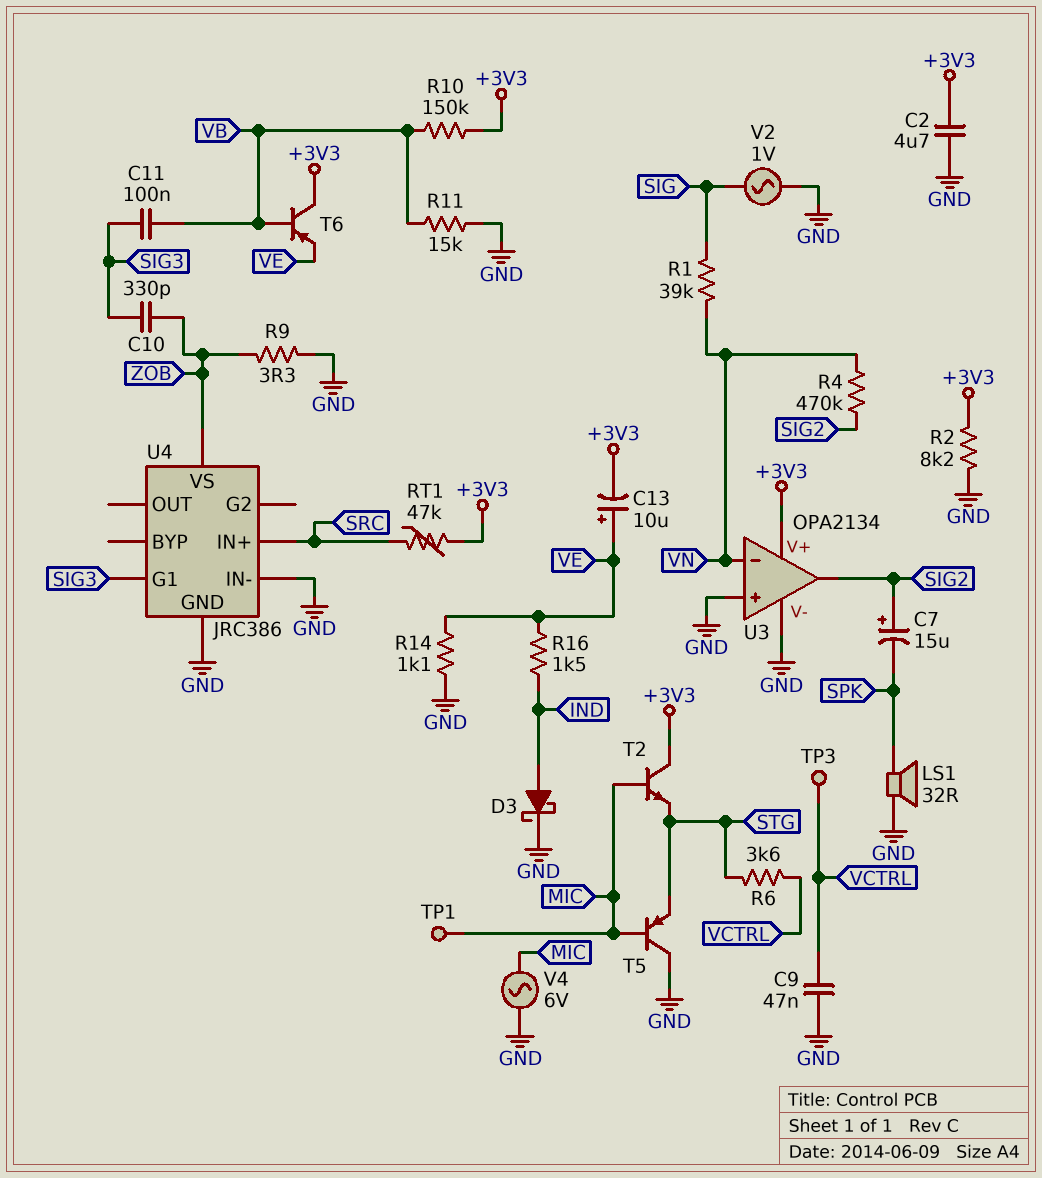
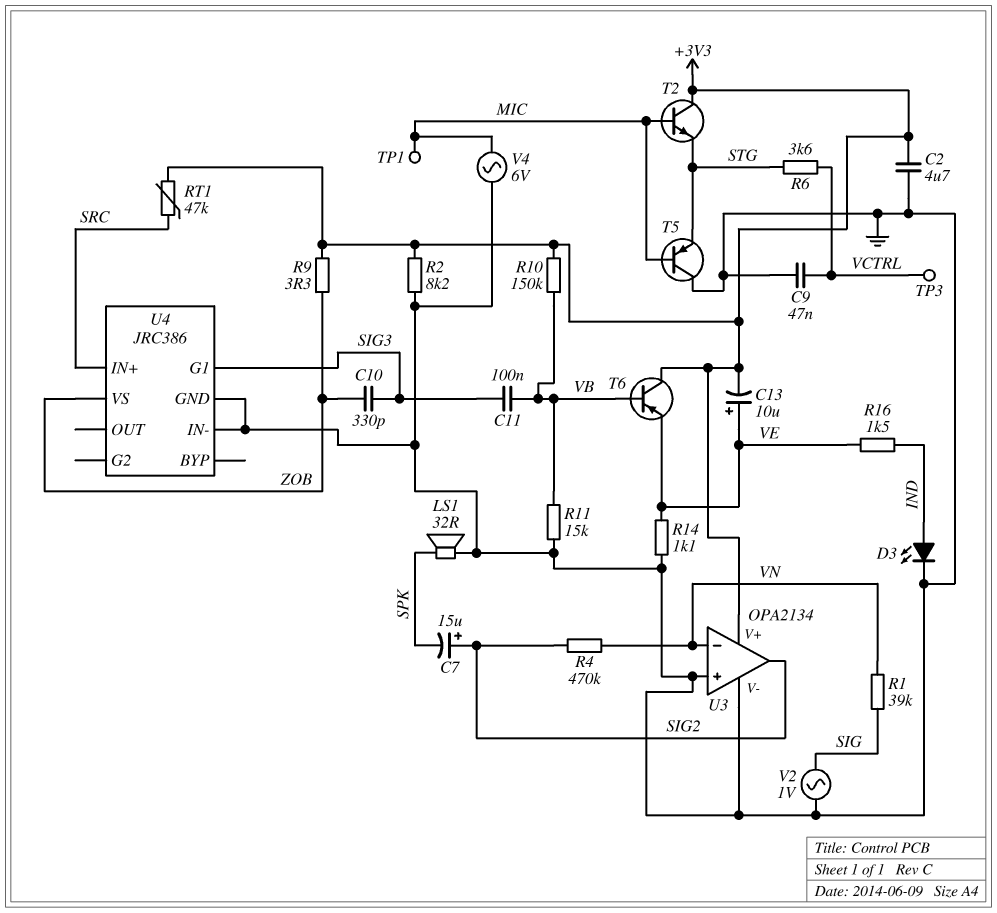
D3: schottky (A IND, K GND) -> LED (A IND, K GND)
R9: 3.3 (GND, ZOB) -> 3.3 (+3V3, ZOB)

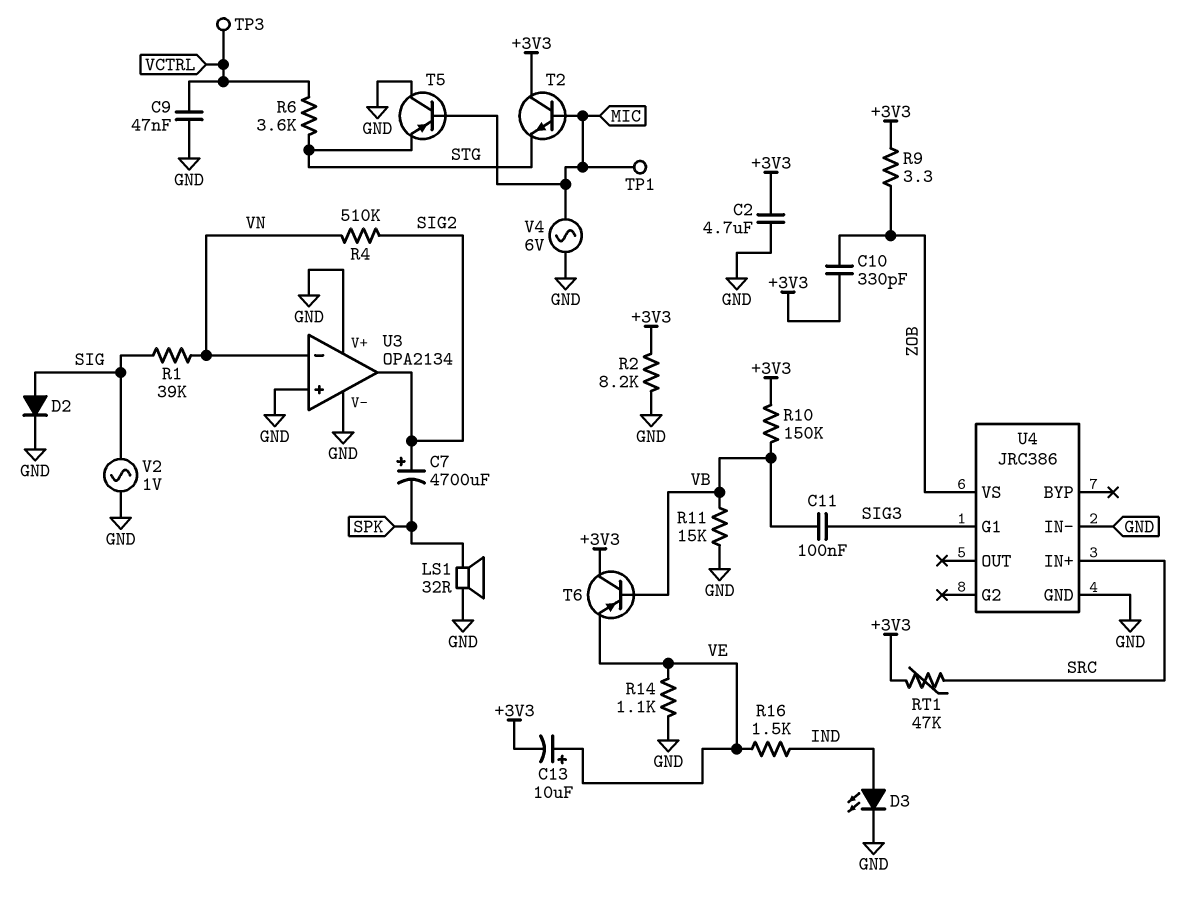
C7: 15uF (plus SIG2, minus SPK) -> 4700uF (plus SIG2, minus SPK)
C10: 330pF (SIG3, ZOB) -> 330pF (+3V3, ZOB)
D2: none -> diode (A SIG, K GND)
R4: 470k (SIG2, VN) -> 510k (SIG2, VN)
U3 pin V+: +3V3 -> GND

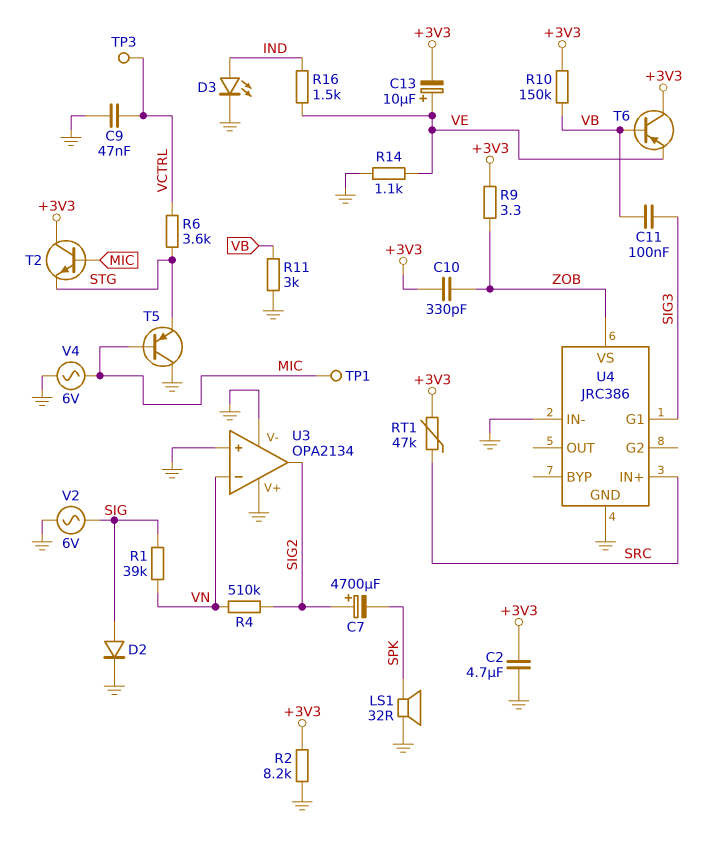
R11: 15k (GND, VB) -> 3k (GND, VB)
V2: AC 1V (GND, SIG) -> AC 6V (GND, SIG)

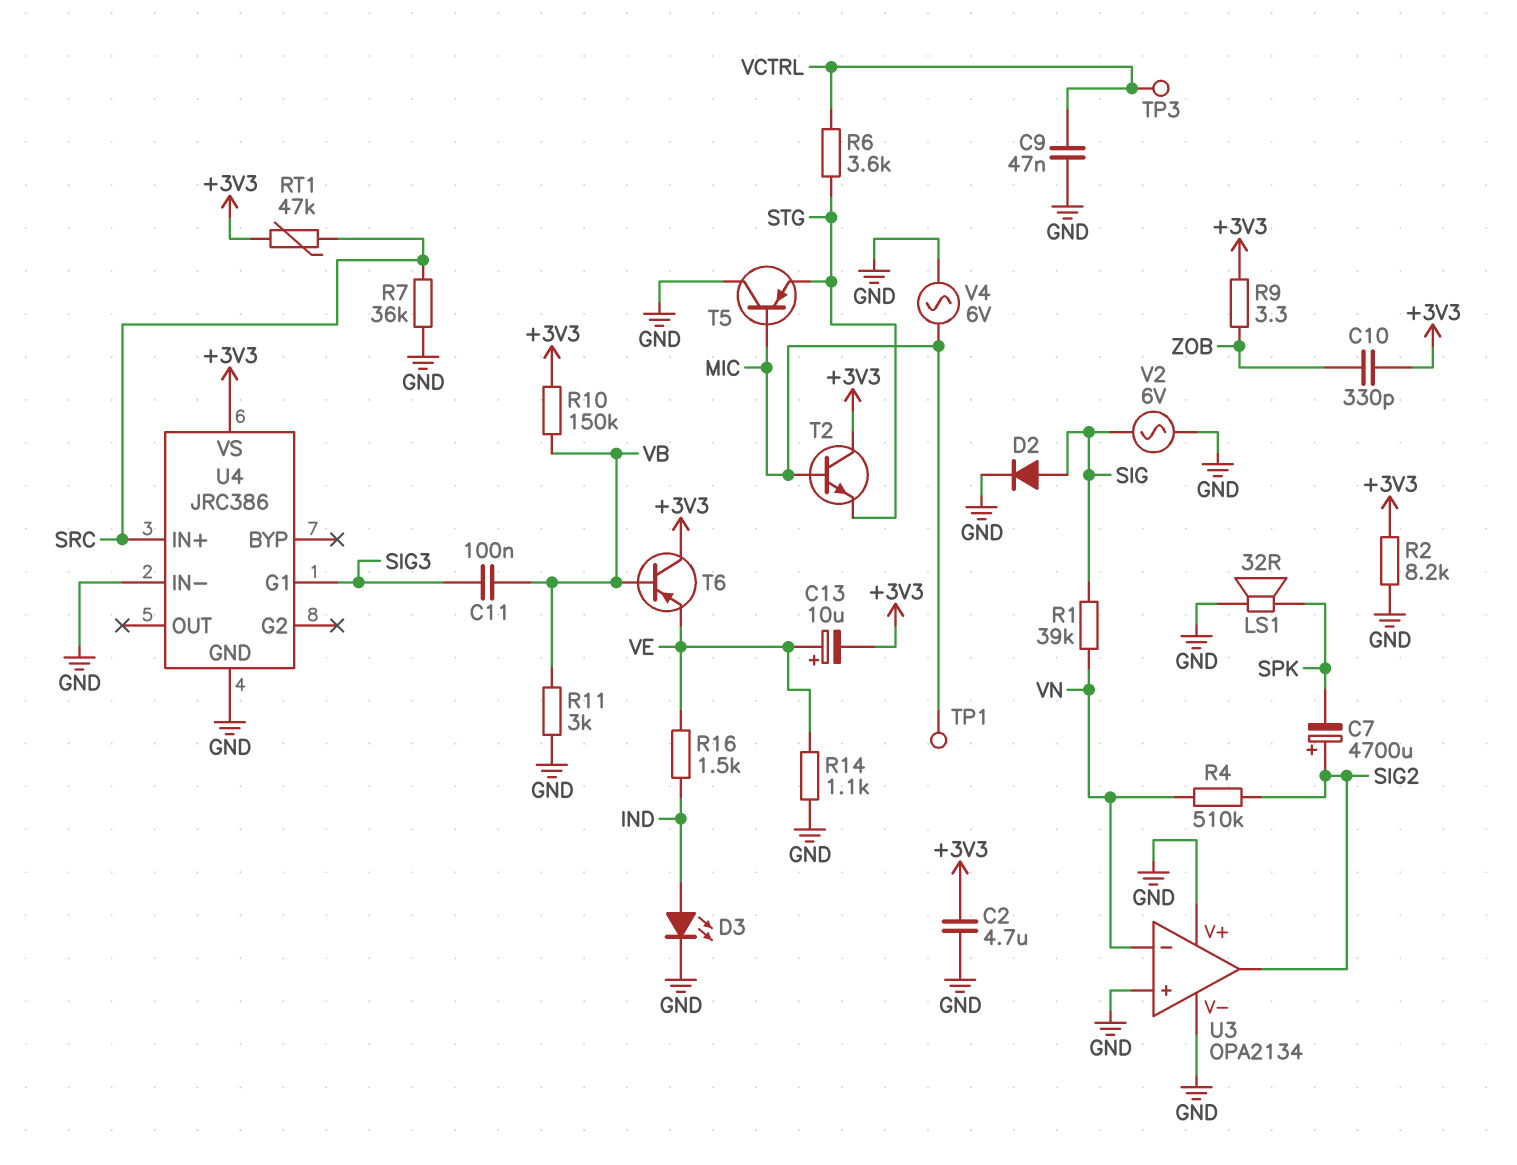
R7: none -> 36k (GND, SRC)
U4 pin VS: ZOB -> +3V3

